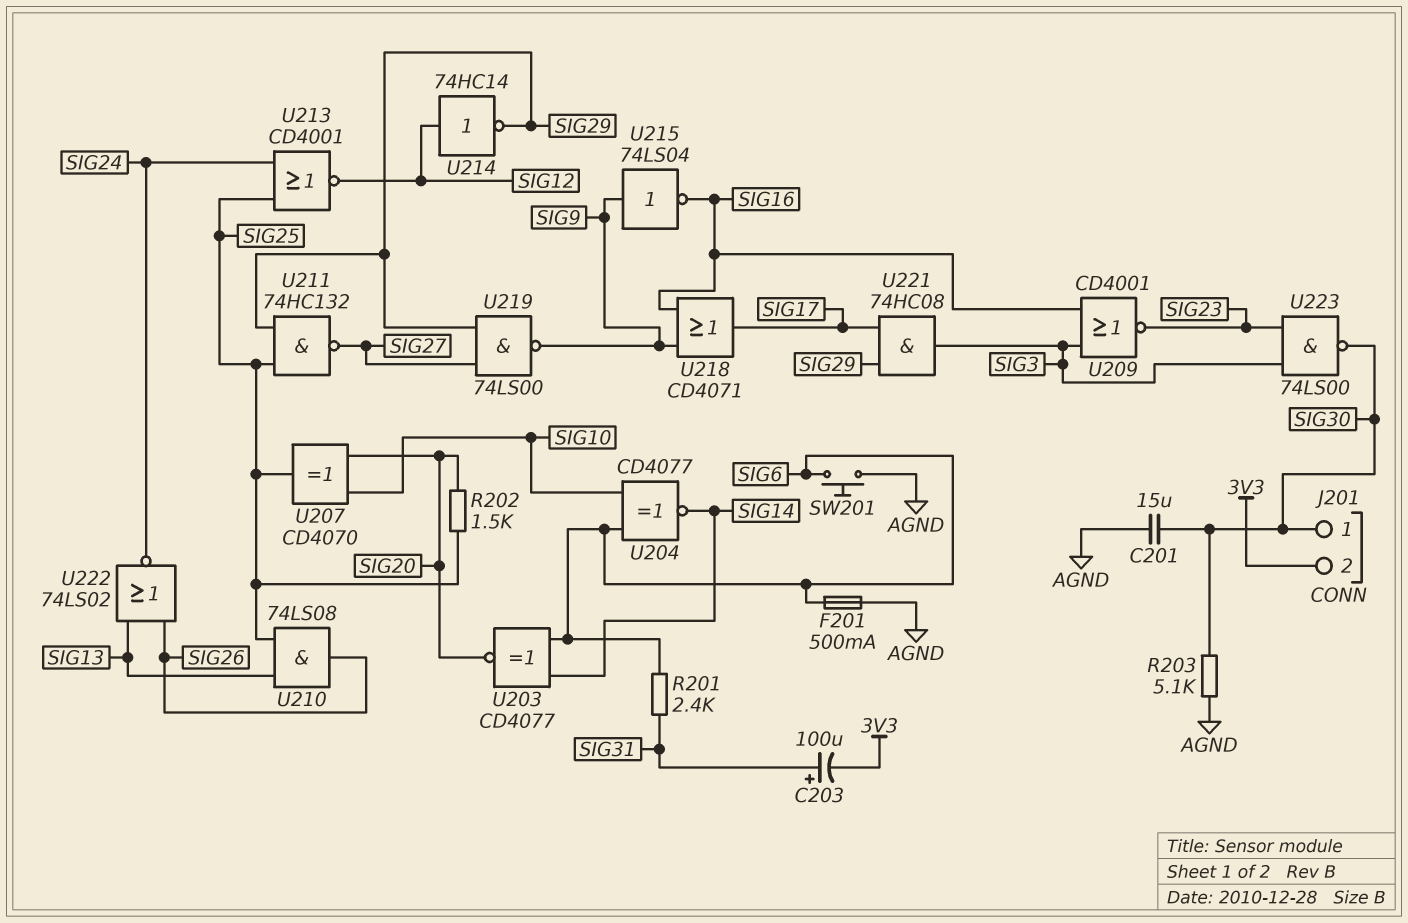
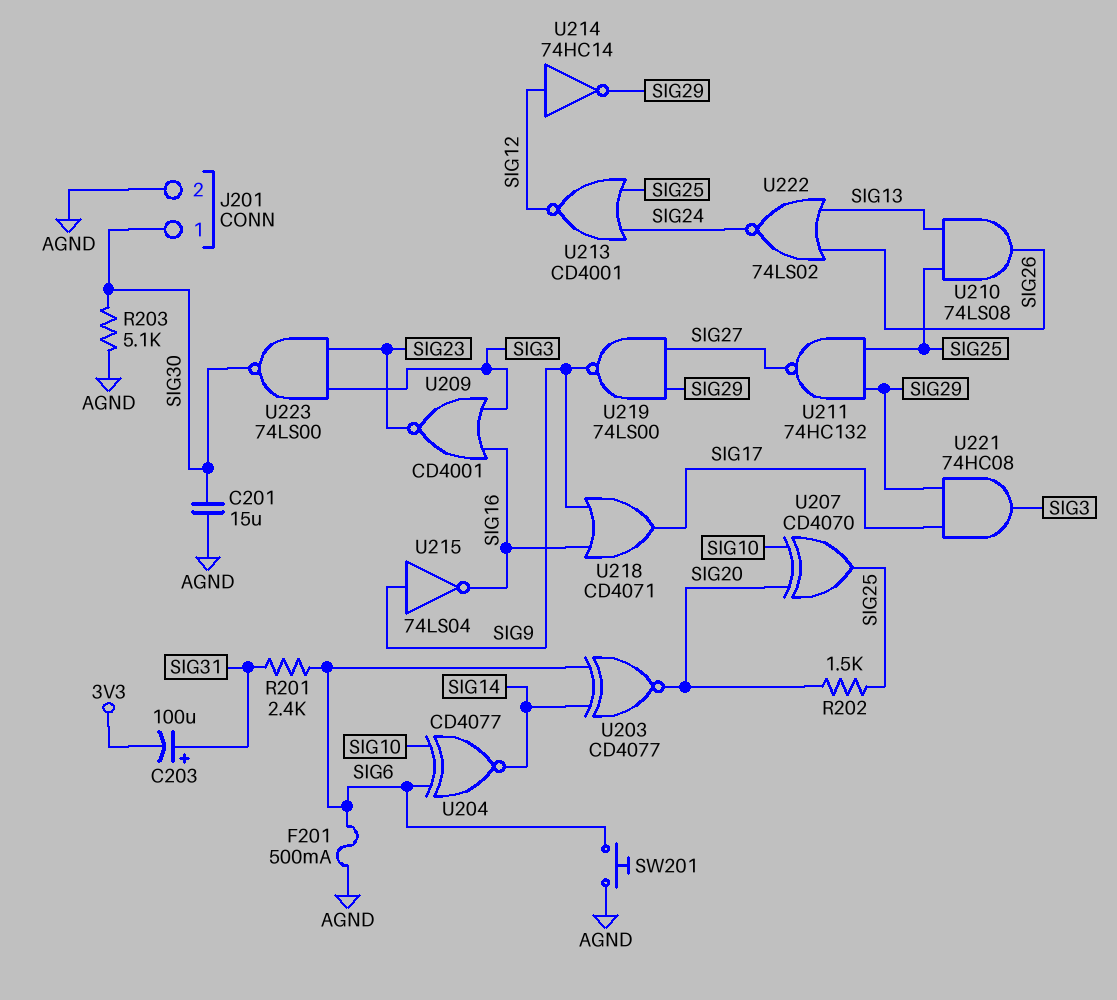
J201 pin 2: 3V3 -> AGND

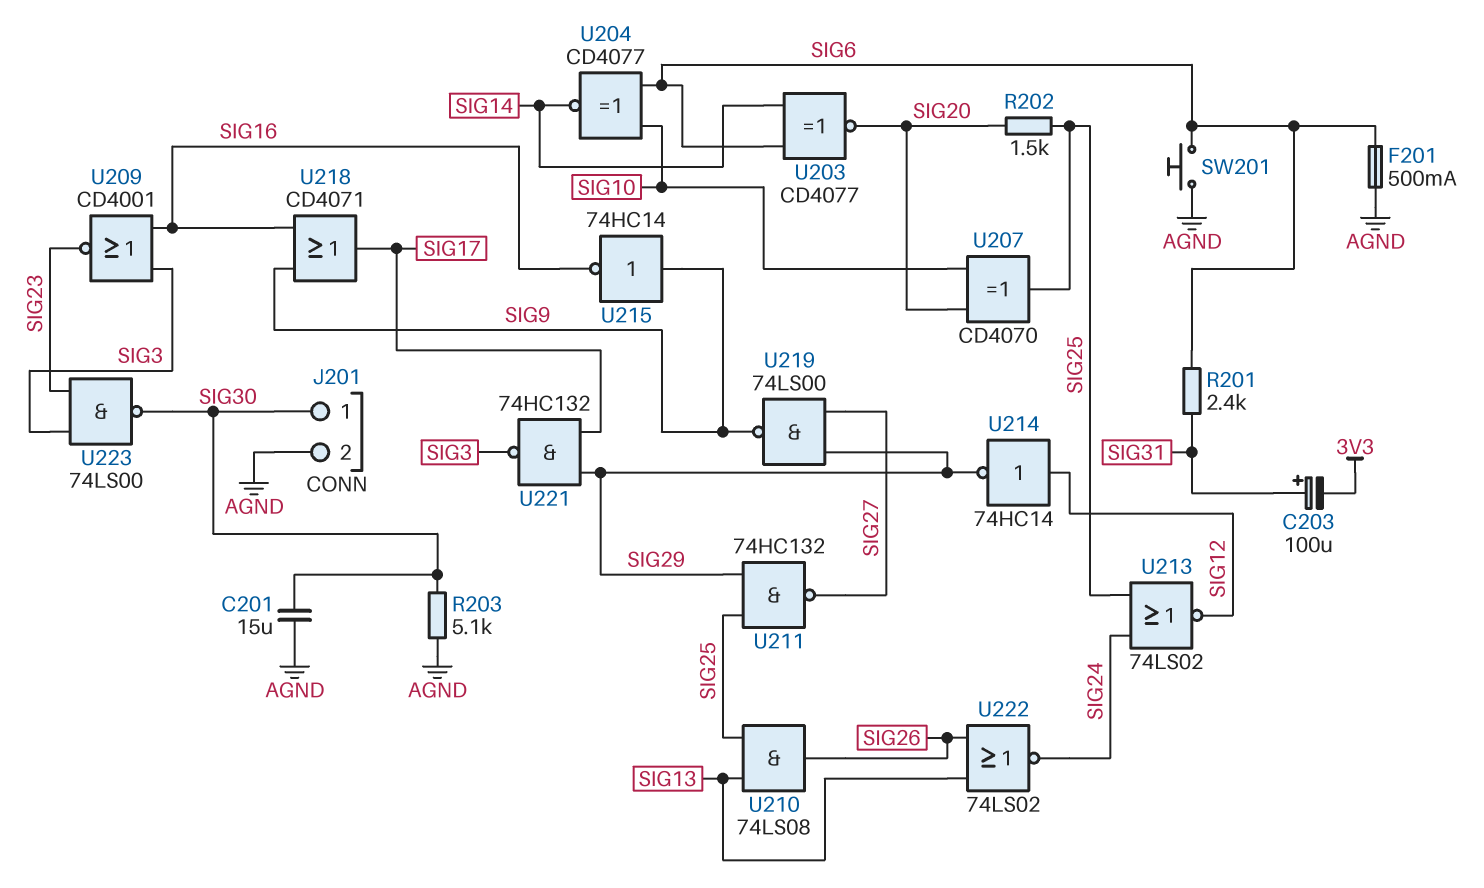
U213: NOR CD4001 (in SIG24, in SIG25, out SIG12) -> NOR 74LS02 (in SIG24, in SIG25, out SIG12)
U215: NOT 74LS04 (in SIG9, out SIG16) -> NOT 74HC14 (in SIG9, out SIG16)
U221: AND 74HC08 (in SIG17, in SIG29, out SIG3) -> NAND 74HC132 (in SIG17, in SIG29, out SIG3)

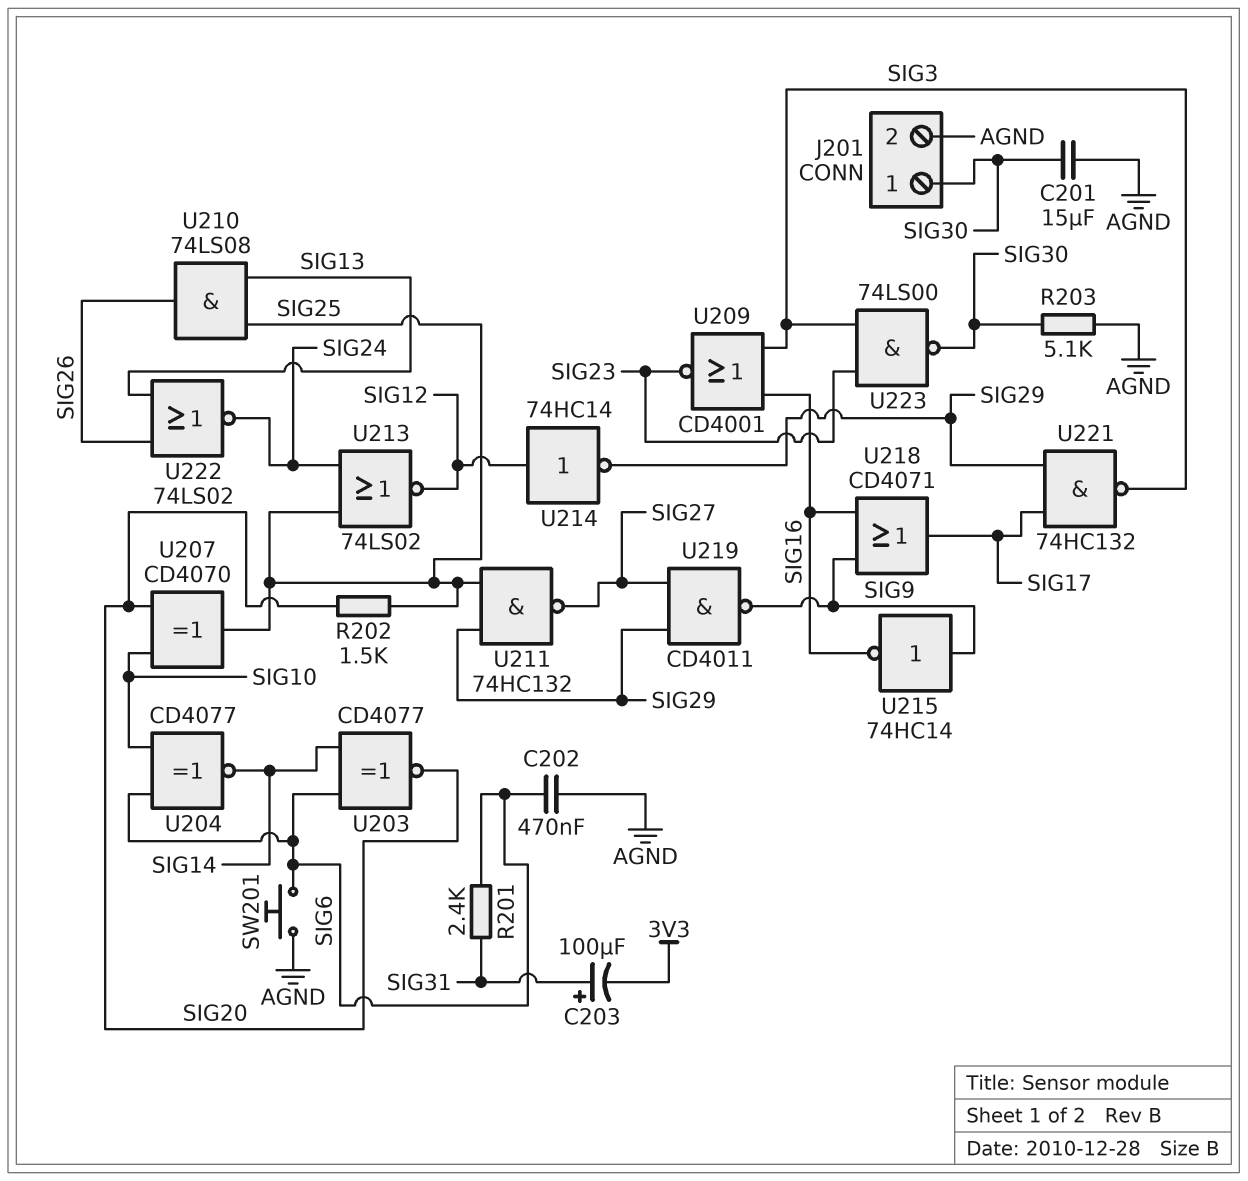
C202: none -> 470nF (AGND, SIG6)
F201: 500mA (AGND, SIG6) -> none
U219: NAND 74LS00 (in SIG27, in SIG29, out SIG9) -> NAND CD4011 (in SIG27, in SIG29, out SIG9)

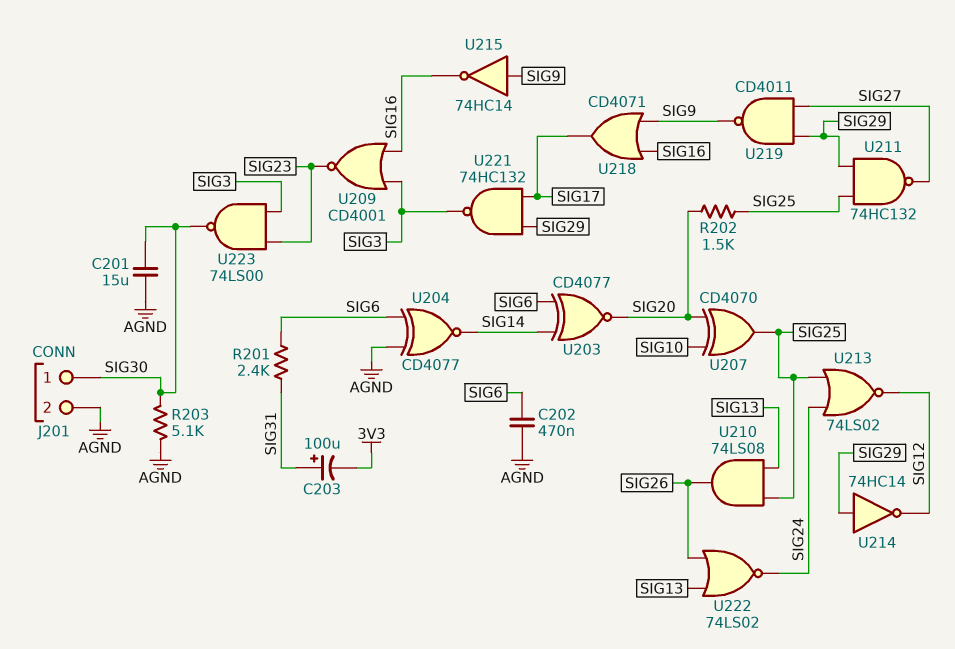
SW201: button (AGND, SIG6) -> none
U204: XNOR CD4077 (in SIG6, in SIG10, out SIG14) -> XNOR CD4077 (in AGND, in SIG6, out SIG14)
U214: NOT 74HC14 (in SIG12, out SIG29) -> NOT 74HC14 (in SIG29, out SIG12)

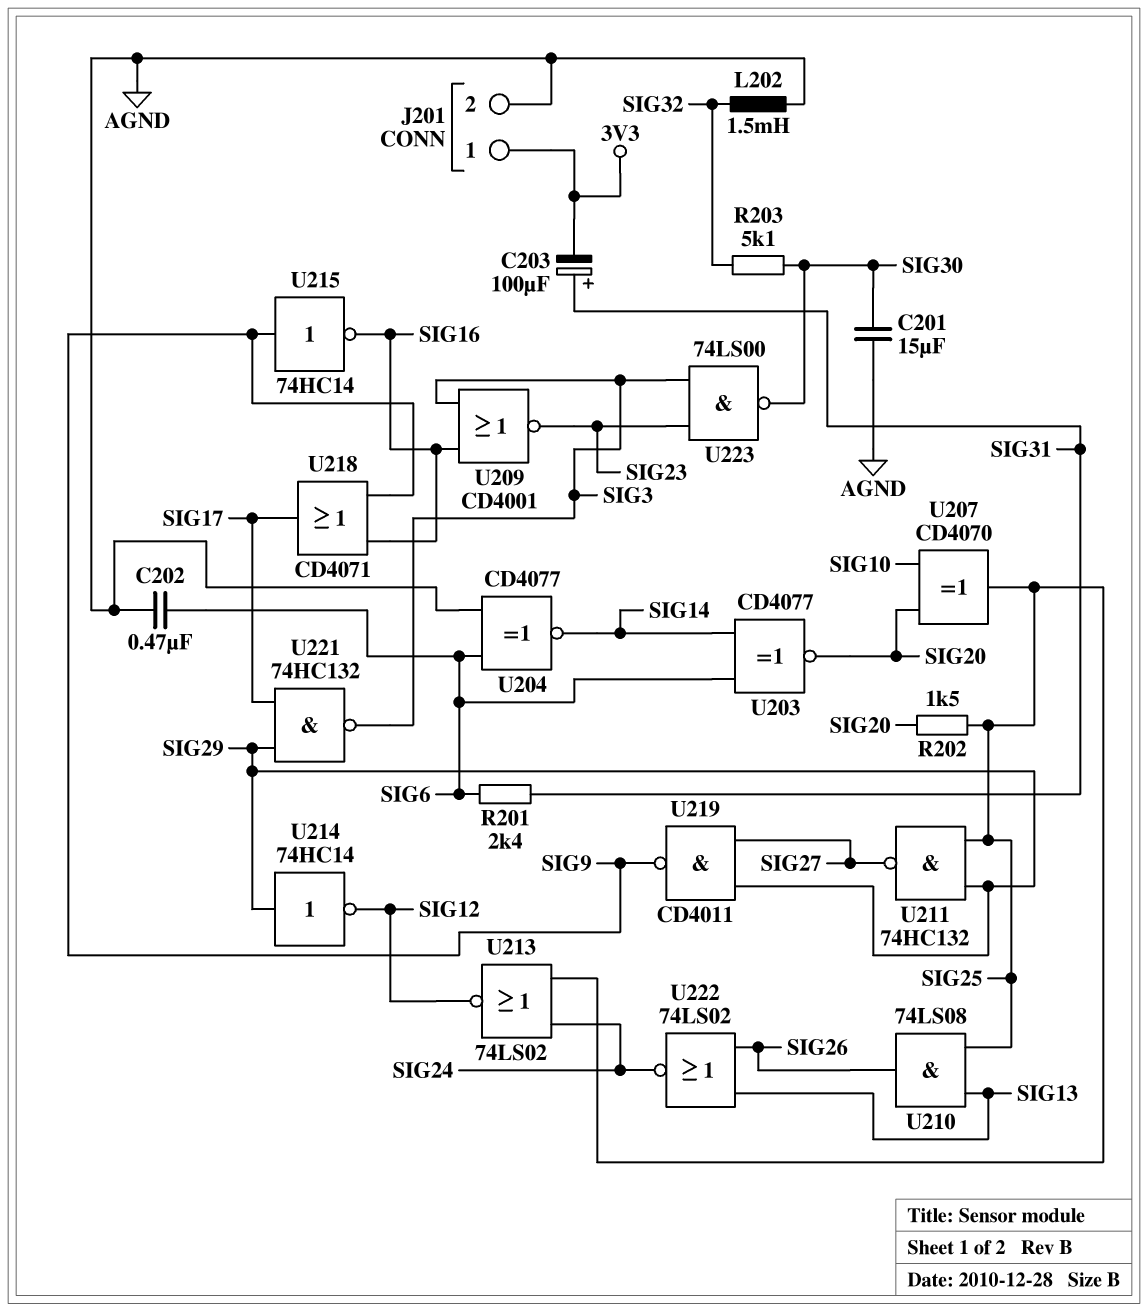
J201 pin 1: SIG30 -> 3V3
L202: none -> 1.5mH (AGND, SIG32)
R203: 5.1k (AGND, SIG30) -> 5.1k (SIG30, SIG32)

